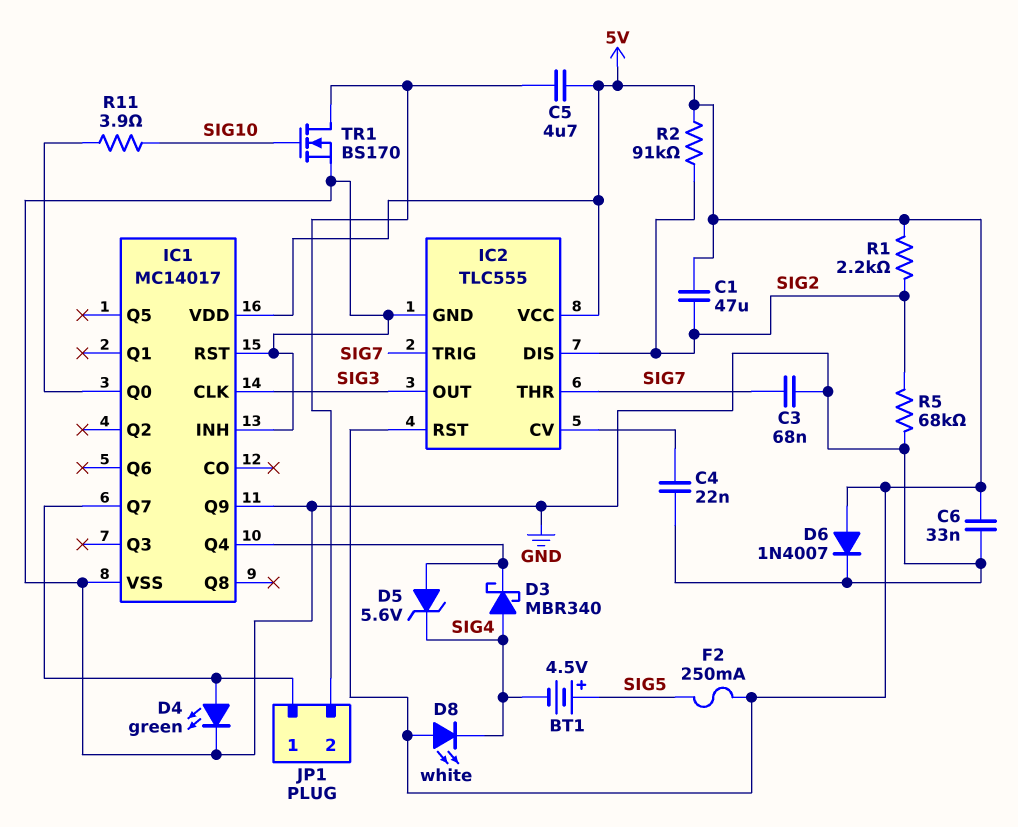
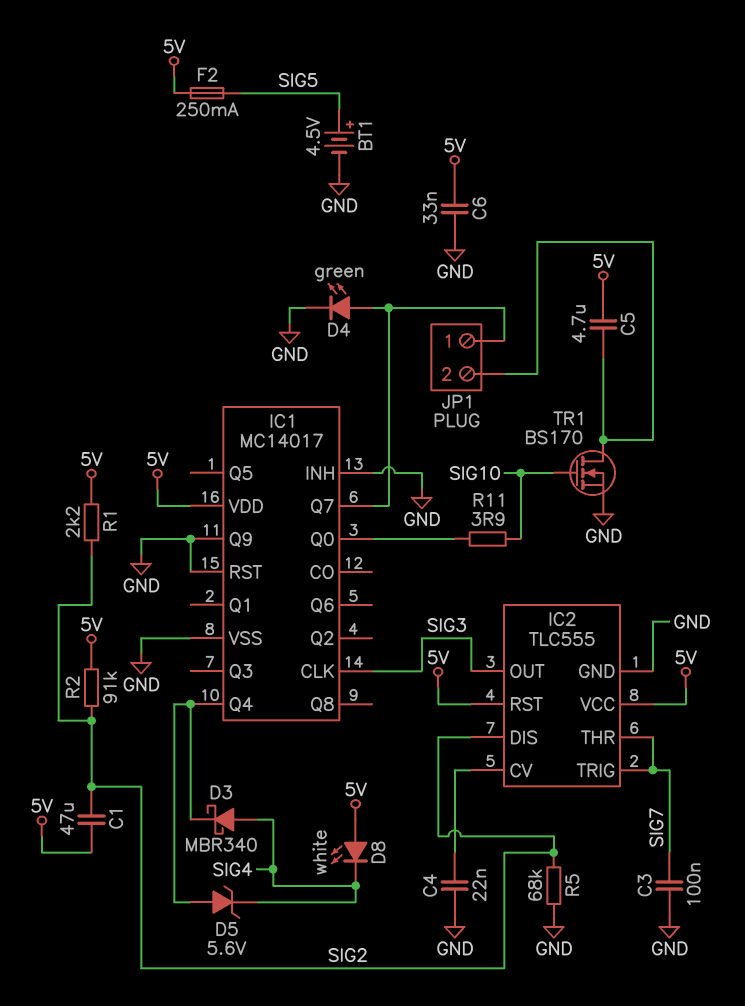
BT1: 4.5V (plus SIG5, minus SIG4) -> 4.5V (plus SIG5, minus GND)
C3: 68nF (GND, SIG7) -> 100nF (GND, SIG7)
D6: diode 1N4007 (A 5V, K GND) -> none

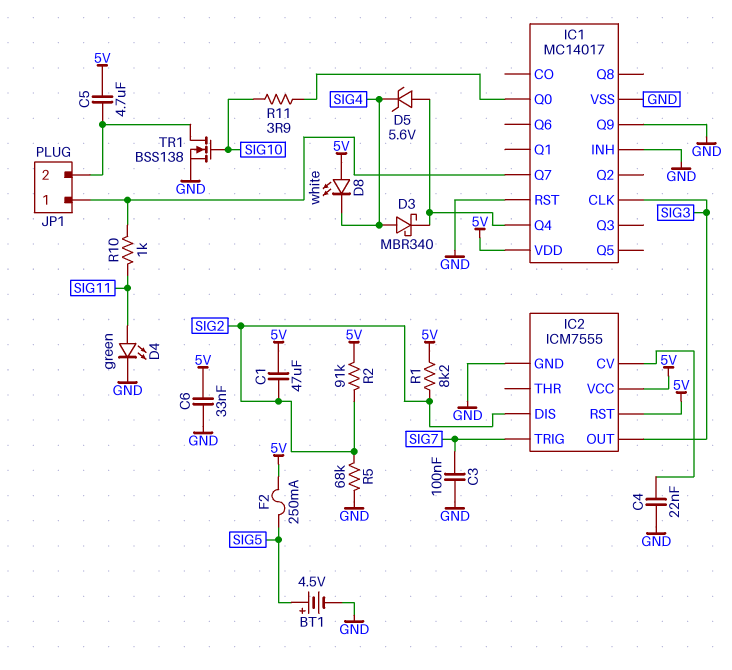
D4: LED green (A IC1/Q7, K GND) -> LED green (A SIG11, K GND)
IC2: TLC555 -> ICM7555
IC2 pin THR: SIG7 -> none
R1: 2.2k (5V, SIG2) -> 8.2k (5V, SIG2)
R10: none -> 1k (IC1/Q7, SIG11)
TR1: NMOS BS170 (G SIG10, D JP1/2, S GND) -> NMOS BSS138 (G SIG10, D JP1/2, S GND)

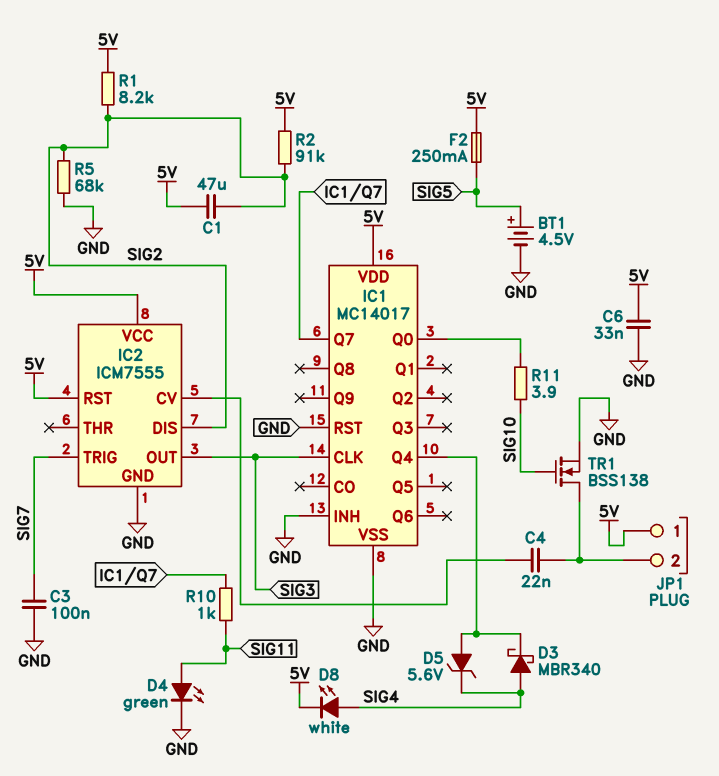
C4: 22nF (GND, IC2/CV) -> 22nF (IC2/CV, JP1/2)
C5: 4.7uF (5V, JP1/2) -> none
D8: LED white (A 5V, K SIG4) -> LED white (A SIG4, K 5V)
IC1 pin Q9: GND -> none
JP1 pin 1: IC1/Q7 -> 5V

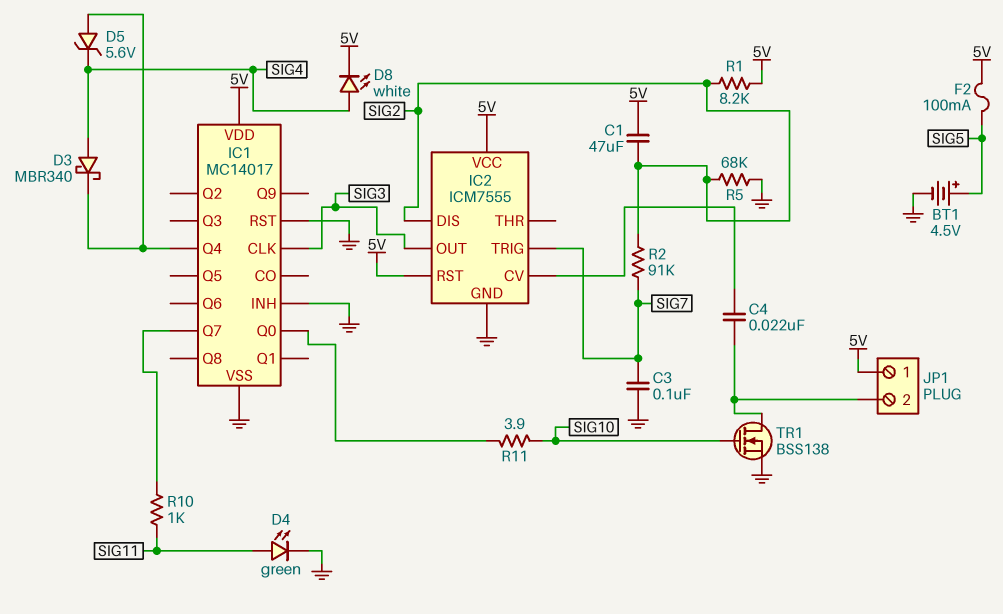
C6: 33nF (5V, GND) -> none
F2: 250mA (5V, SIG5) -> 100mA (5V, SIG5)
R2: 91k (5V, SIG2) -> 91k (SIG2, SIG7)

